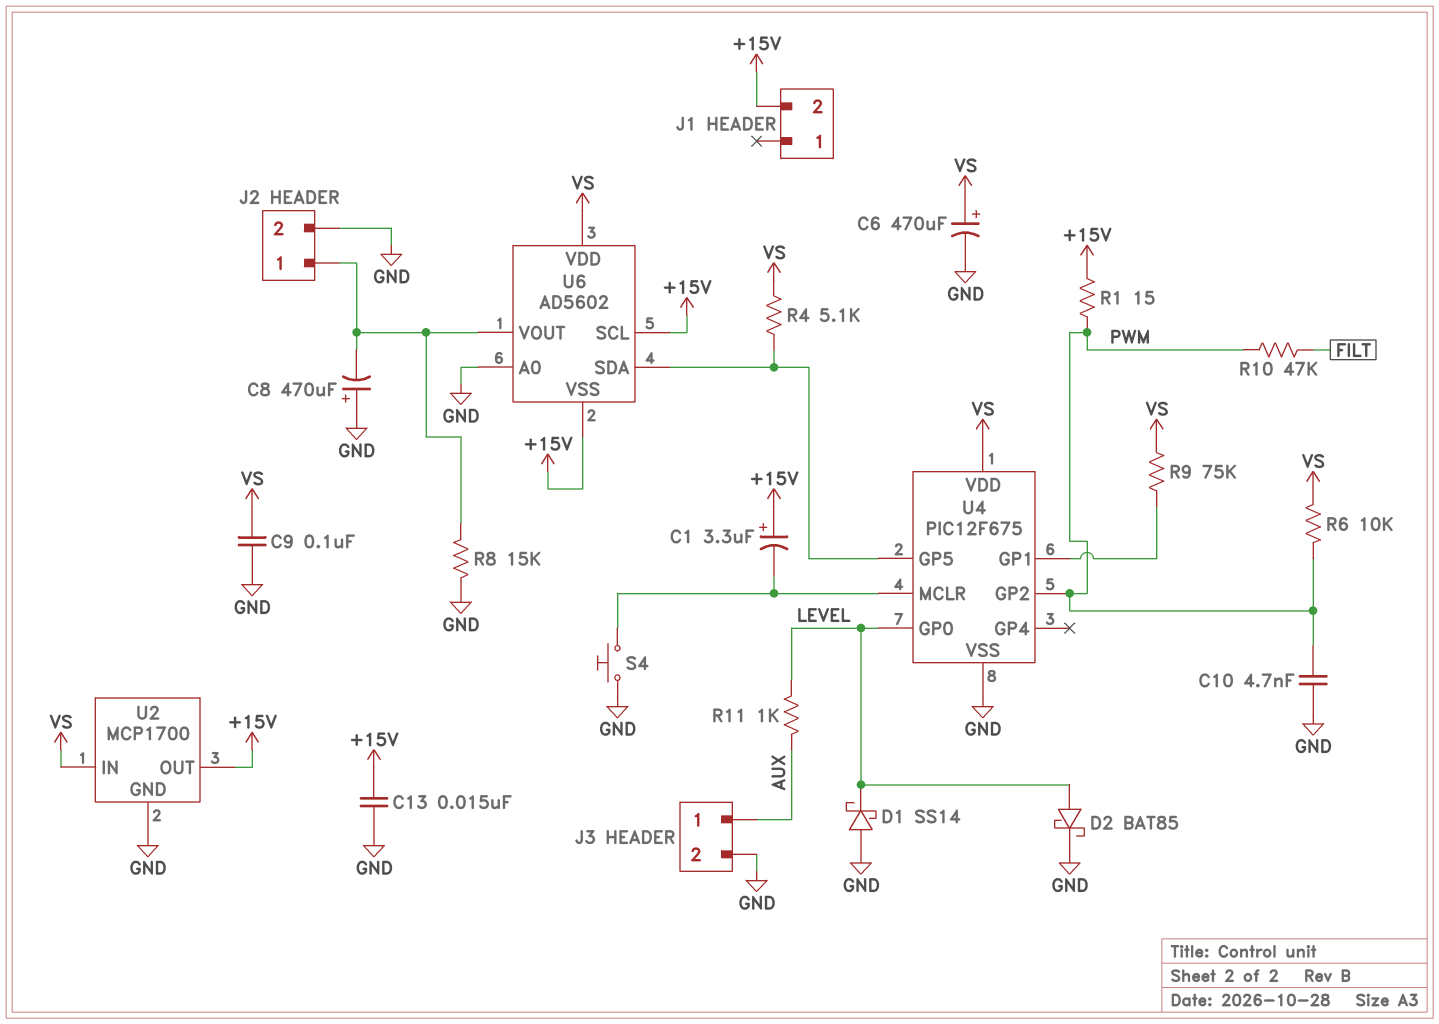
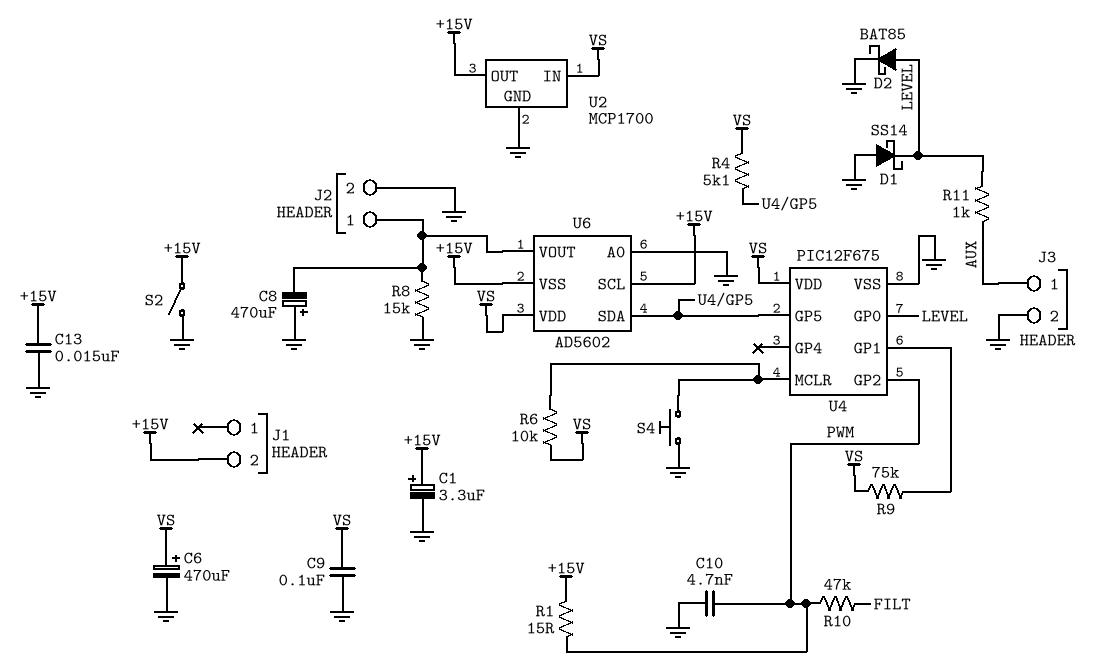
C1: 3.3uF (plus +15V, minus U4/MCLR) -> 3.3uF (plus +15V, minus GND)
R6: 10k (PWM, VS) -> 10k (U4/MCLR, VS)
S2: none -> switch (+15V, GND)

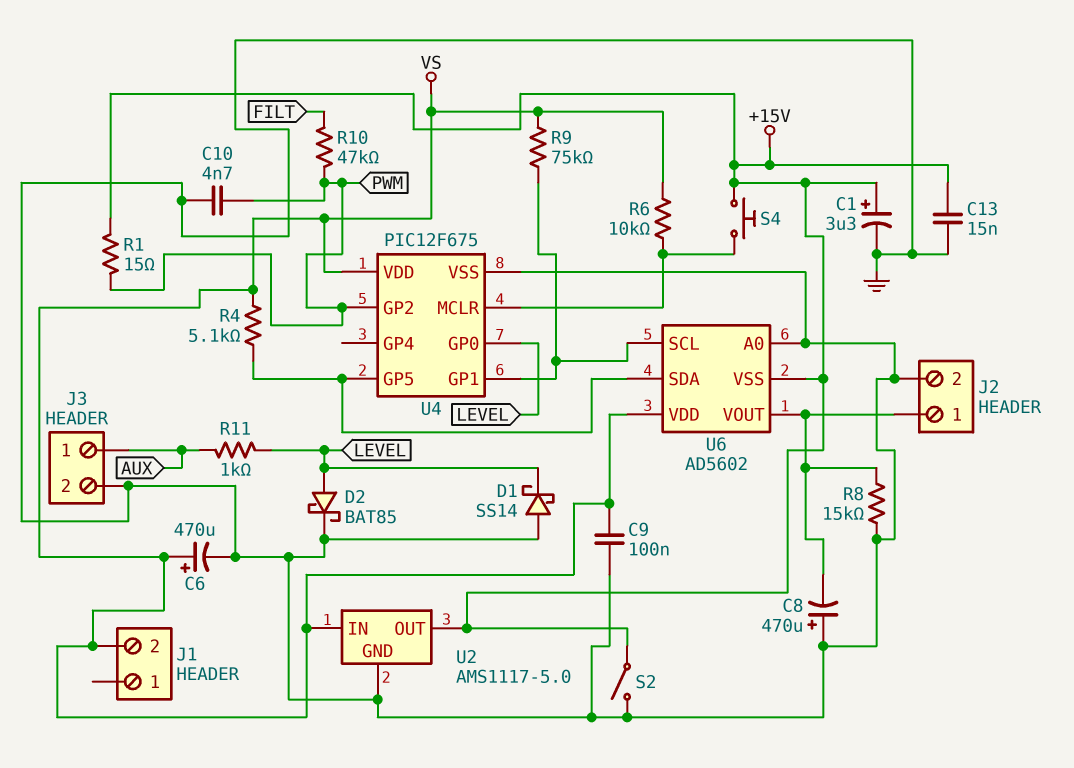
J1 pin 2: +15V -> VS
S4: button (GND, U4/MCLR) -> button (+15V, U4/MCLR)
U2: MCP1700 -> AMS1117-5.0
U6 pin SCL: +15V -> U4/GP1

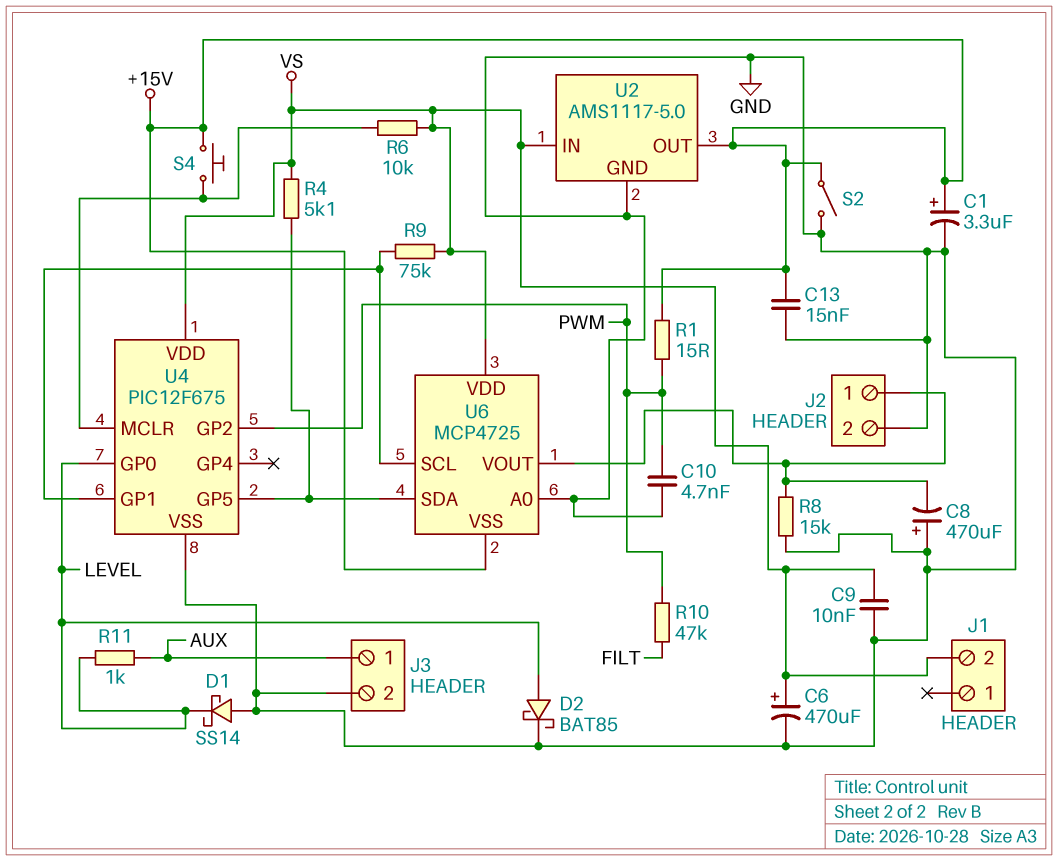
C9: 100nF (GND, VS) -> 10nF (GND, VS)
U6: AD5602 -> MCP4725

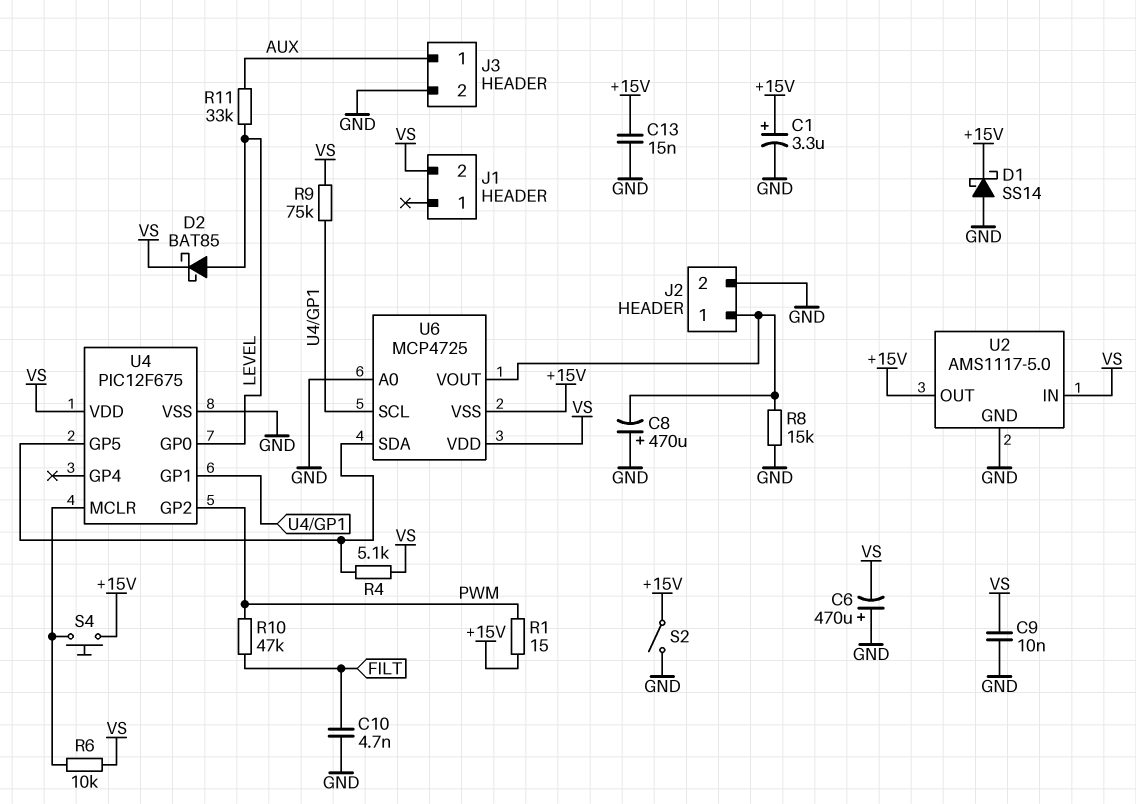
C6: 470uF (plus VS, minus GND) -> 470uF (plus GND, minus VS)
C10: 4.7nF (GND, PWM) -> 4.7nF (FILT, GND)
D1: schottky SS14 (A GND, K LEVEL) -> schottky SS14 (A GND, K +15V)
D2: schottky BAT85 (A LEVEL, K GND) -> schottky BAT85 (A LEVEL, K VS)
R11: 1k (AUX, LEVEL) -> 33k (AUX, LEVEL)

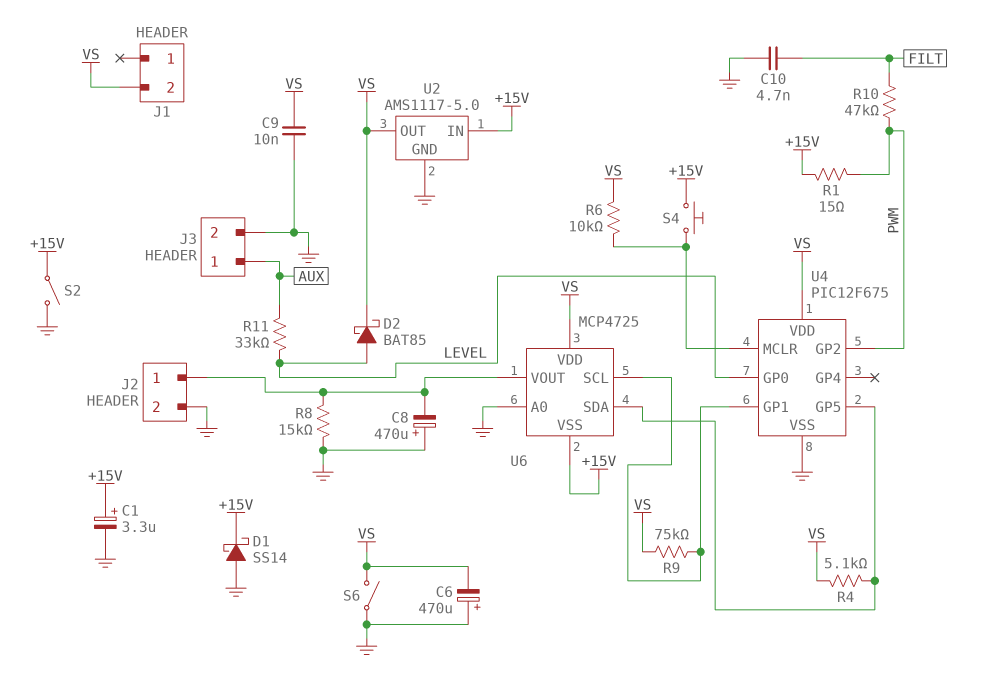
C13: 15nF (+15V, GND) -> none
S6: none -> switch (GND, VS)
U2 pin IN: VS -> +15V
U2 pin OUT: +15V -> VS

